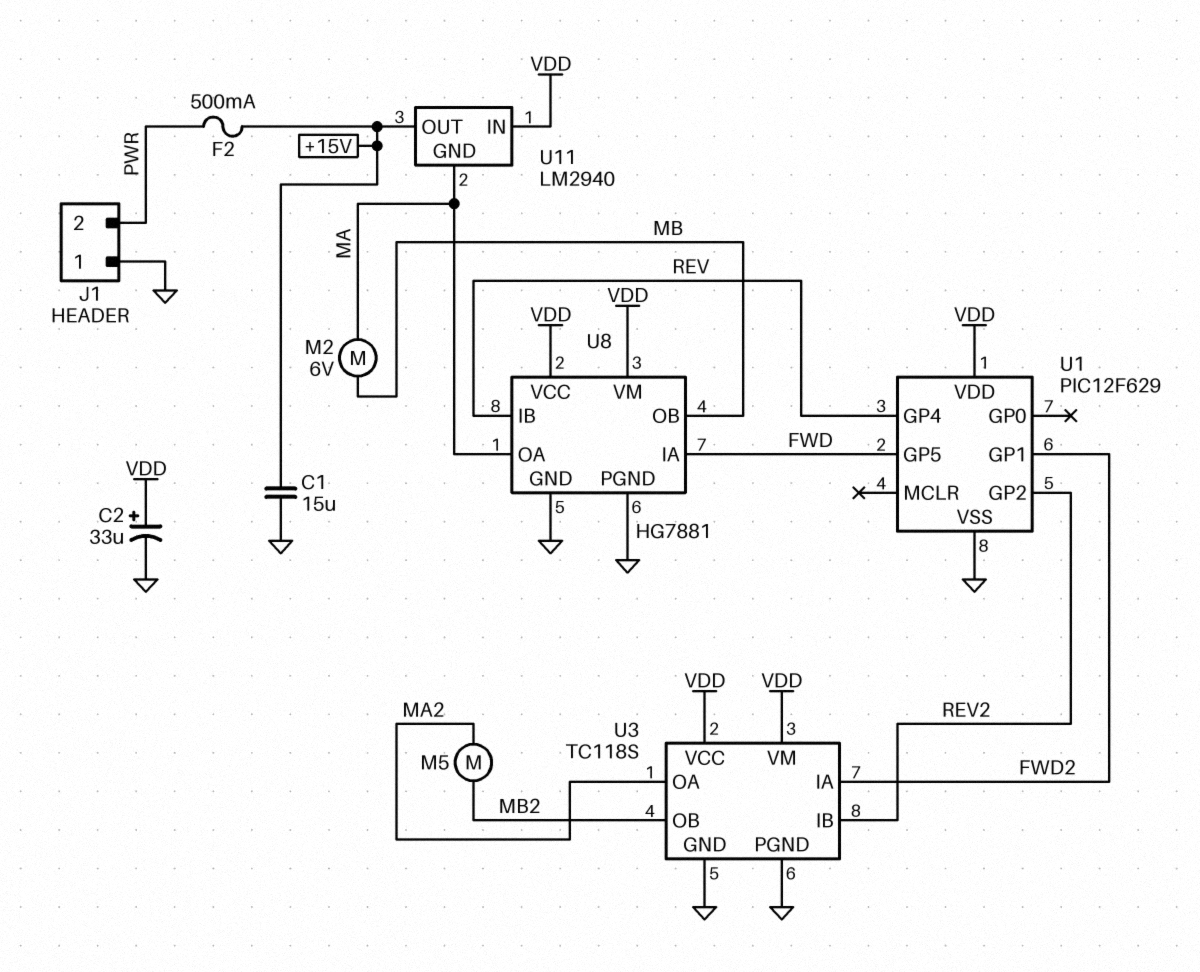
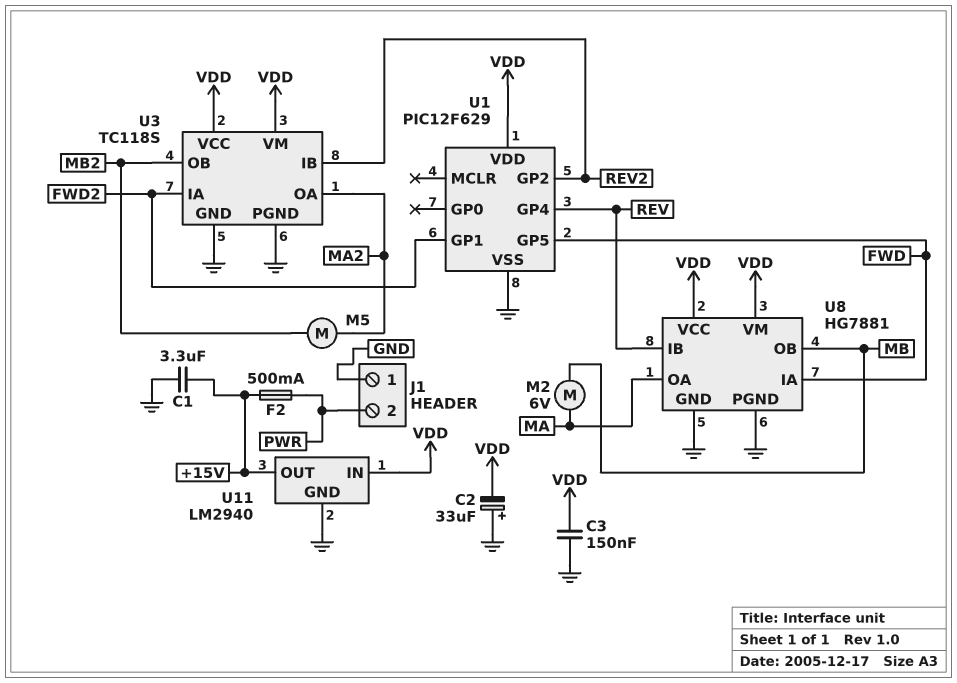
C1: 15uF (+15V, GND) -> 3.3uF (+15V, GND)
C2: 33uF (plus VDD, minus GND) -> 33uF (plus GND, minus VDD)
C3: none -> 150nF (GND, VDD)
U11 pin GND: MA -> GND

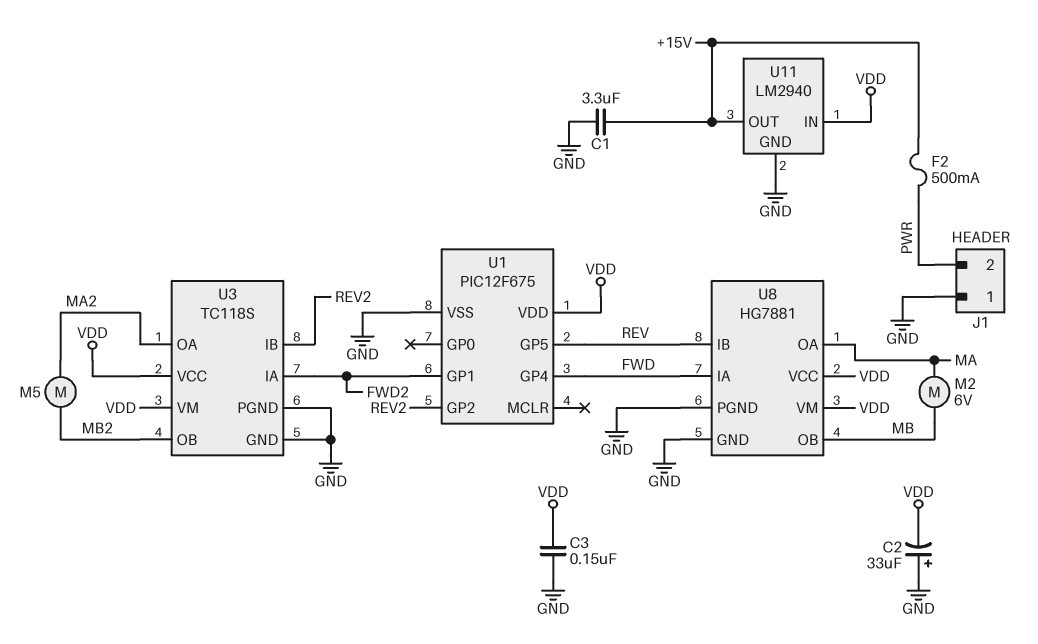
U1: PIC12F629 -> PIC12F675
U1 pin GP4: REV -> FWD
U1 pin GP5: FWD -> REV

